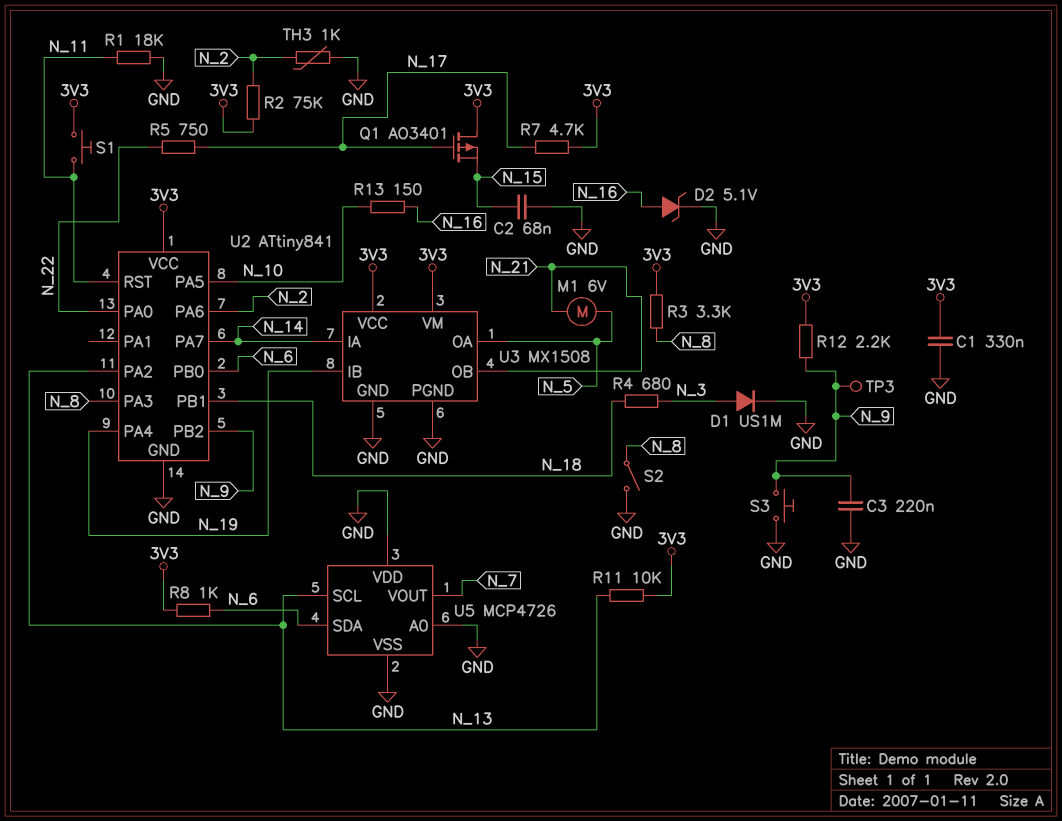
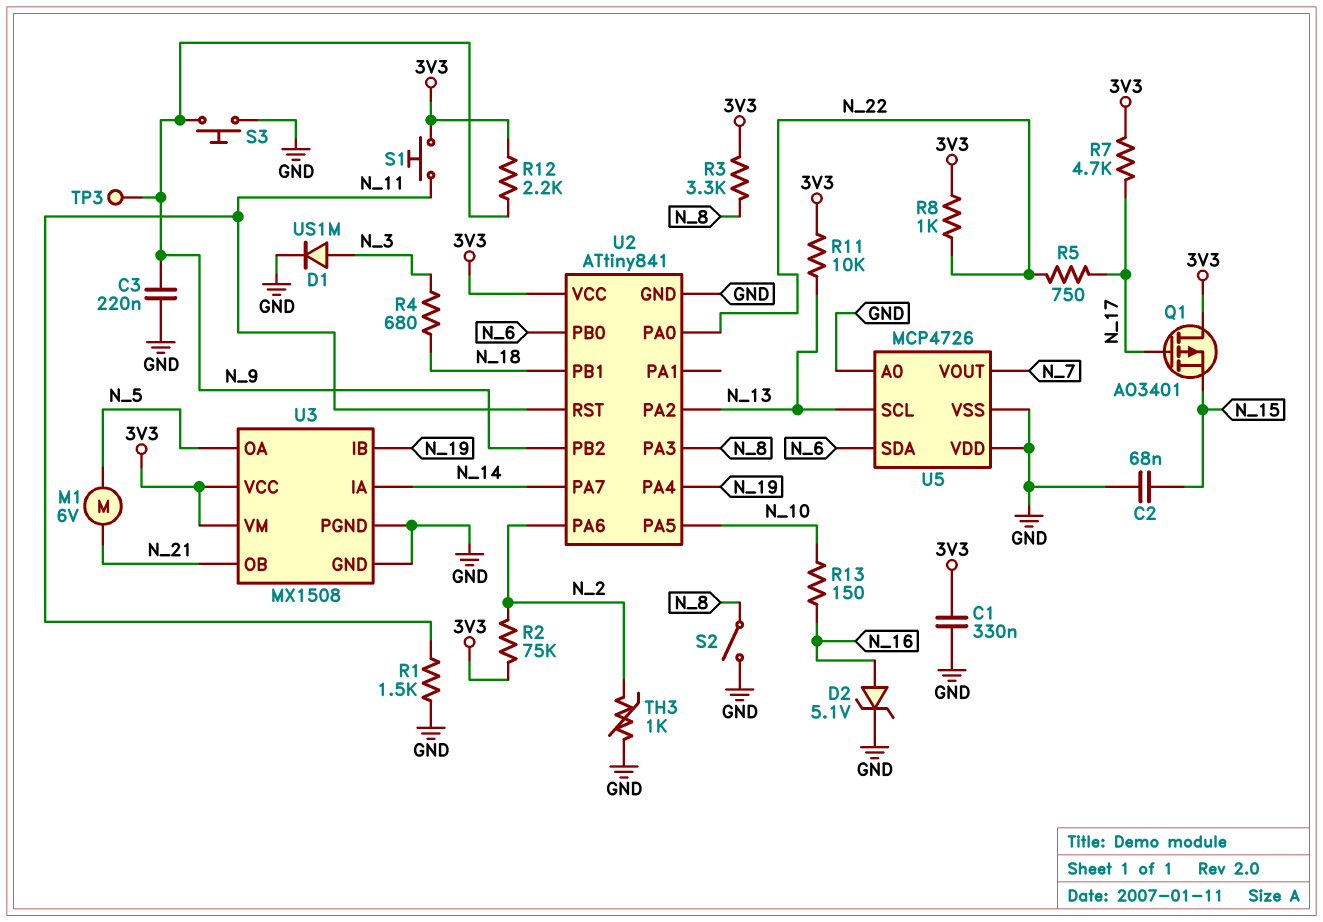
R1: 18k (GND, N_11) -> 1.5k (GND, N_11)
R8: 1k (3V3, N_6) -> 1k (3V3, N_22)

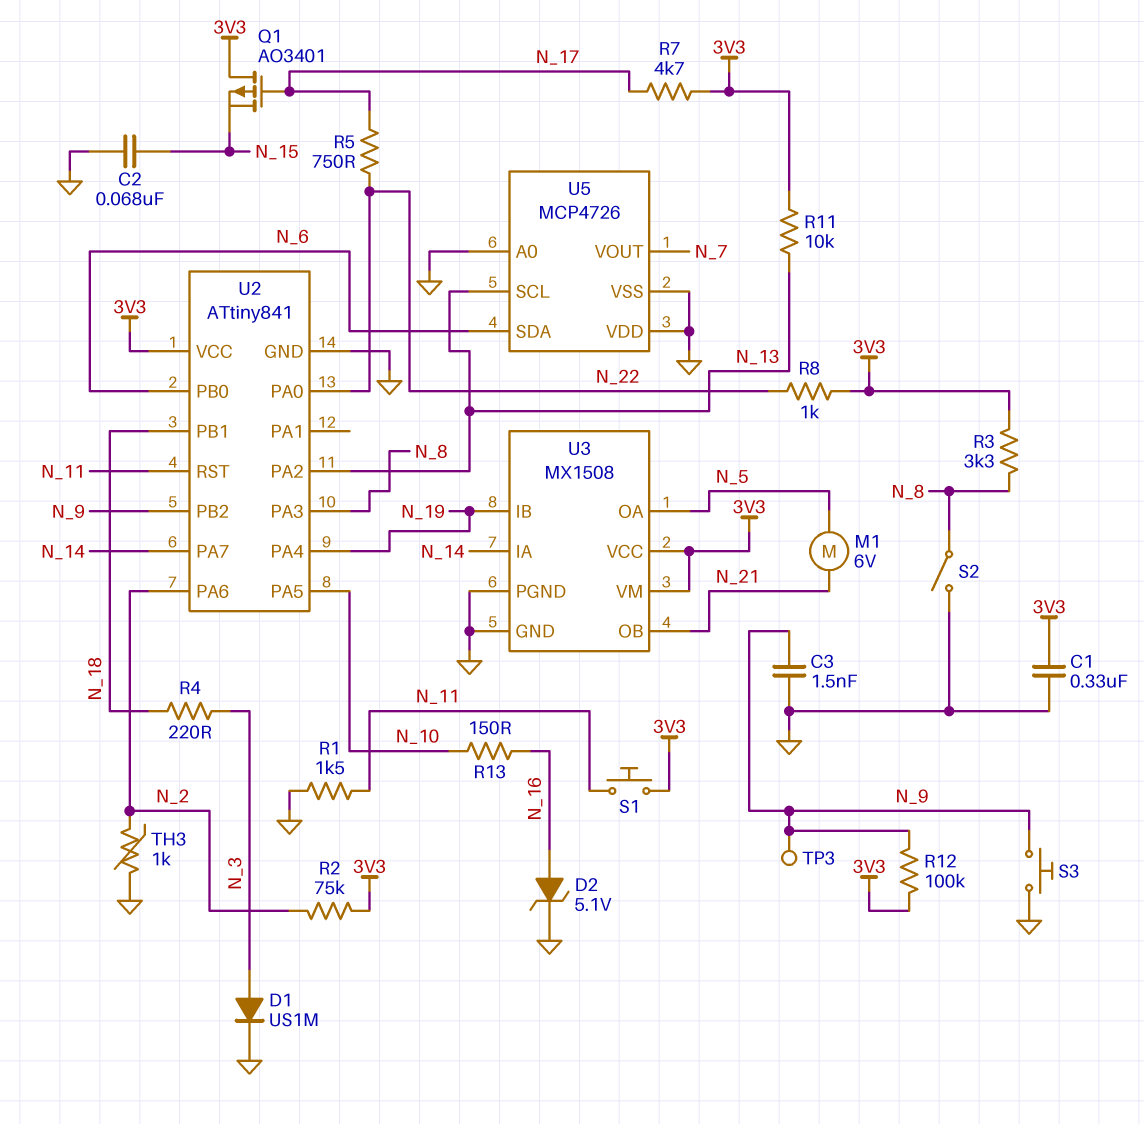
C3: 220nF (GND, N_9) -> 1.5nF (GND, N_9)
R4: 680 (N_3, N_18) -> 220 (N_3, N_18)
R12: 2.2k (3V3, N_9) -> 100k (3V3, N_9)

